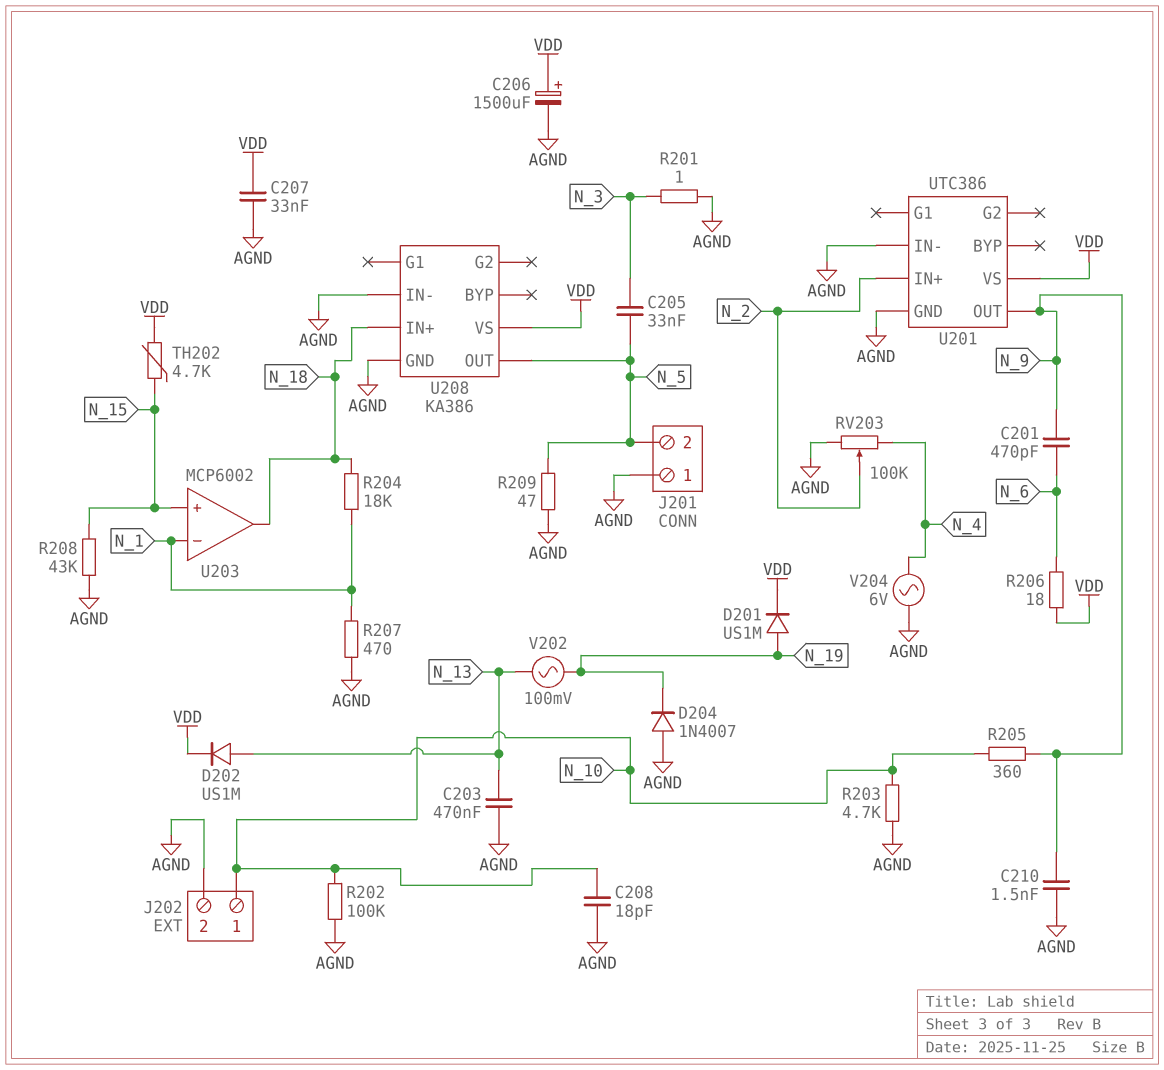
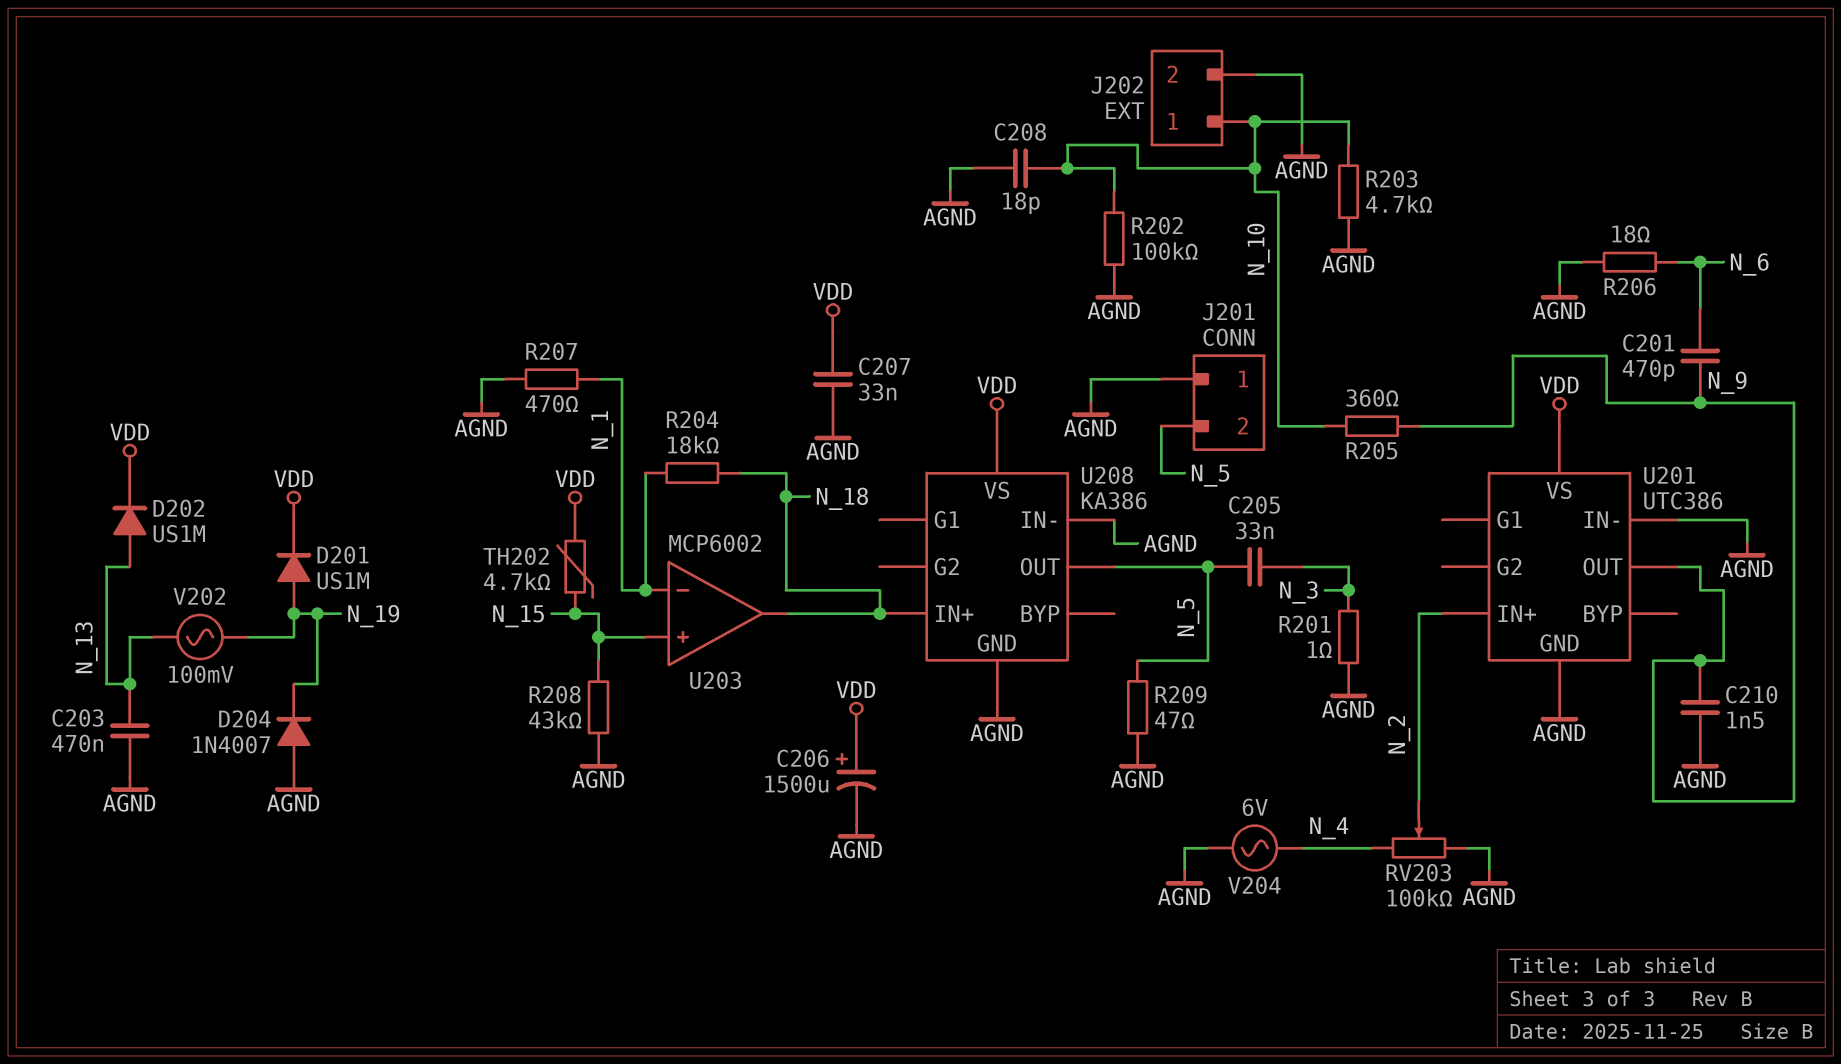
R206: 18 (N_6, VDD) -> 18 (AGND, N_6)

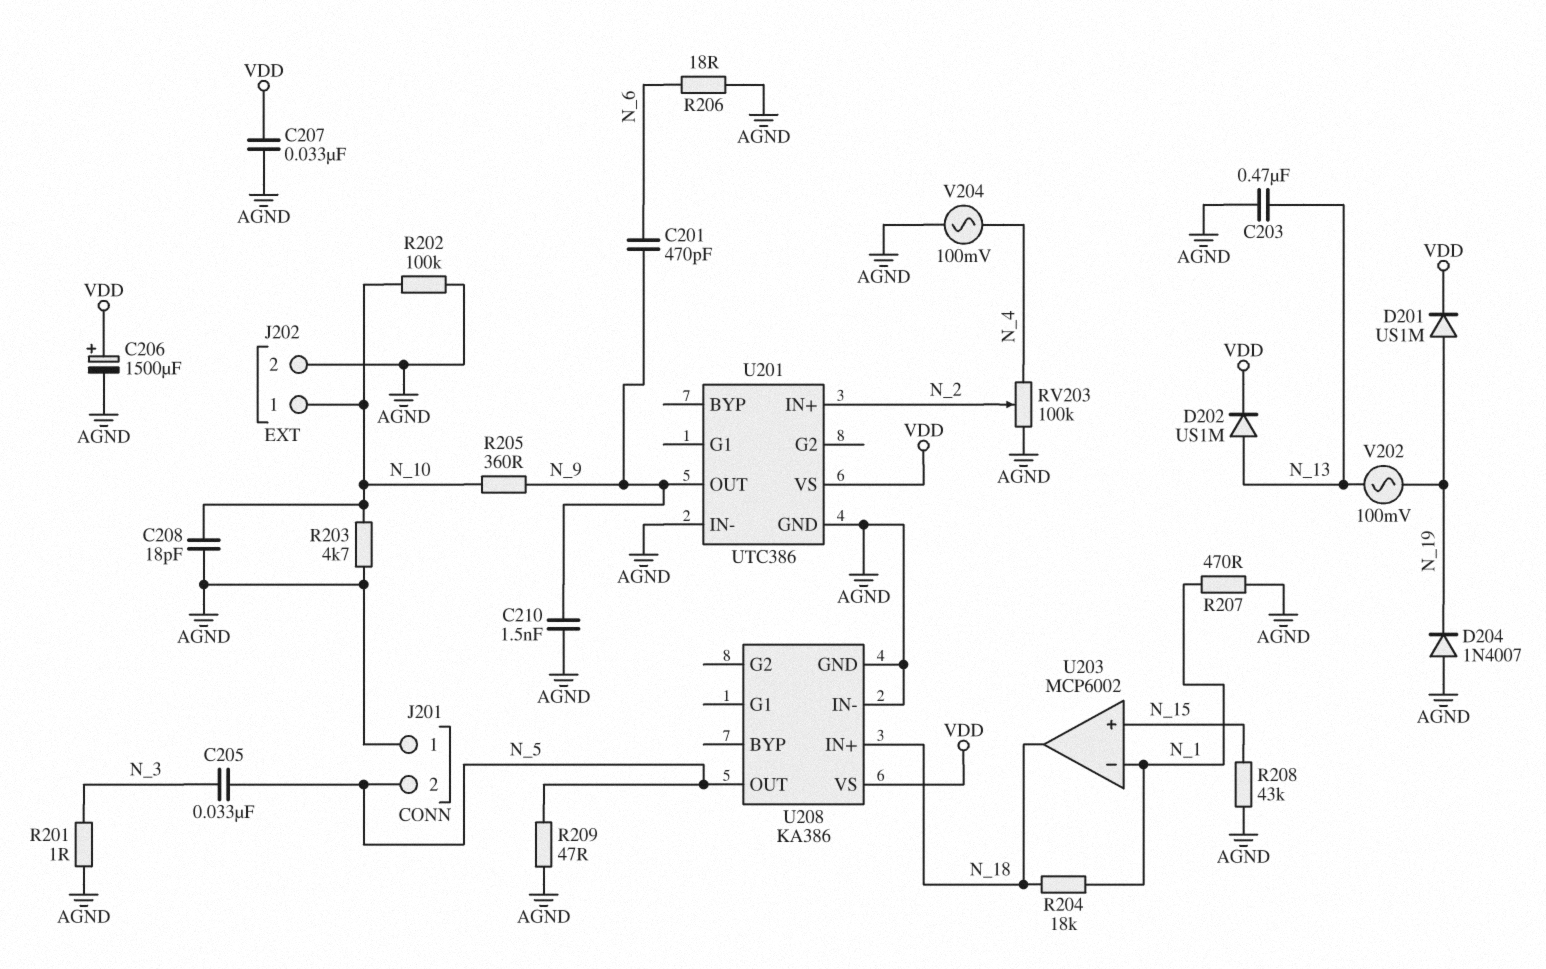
TH202: 4.7k (N_15, VDD) -> none
V204: AC 6V (AGND, N_4) -> AC 100mV (AGND, N_4)

